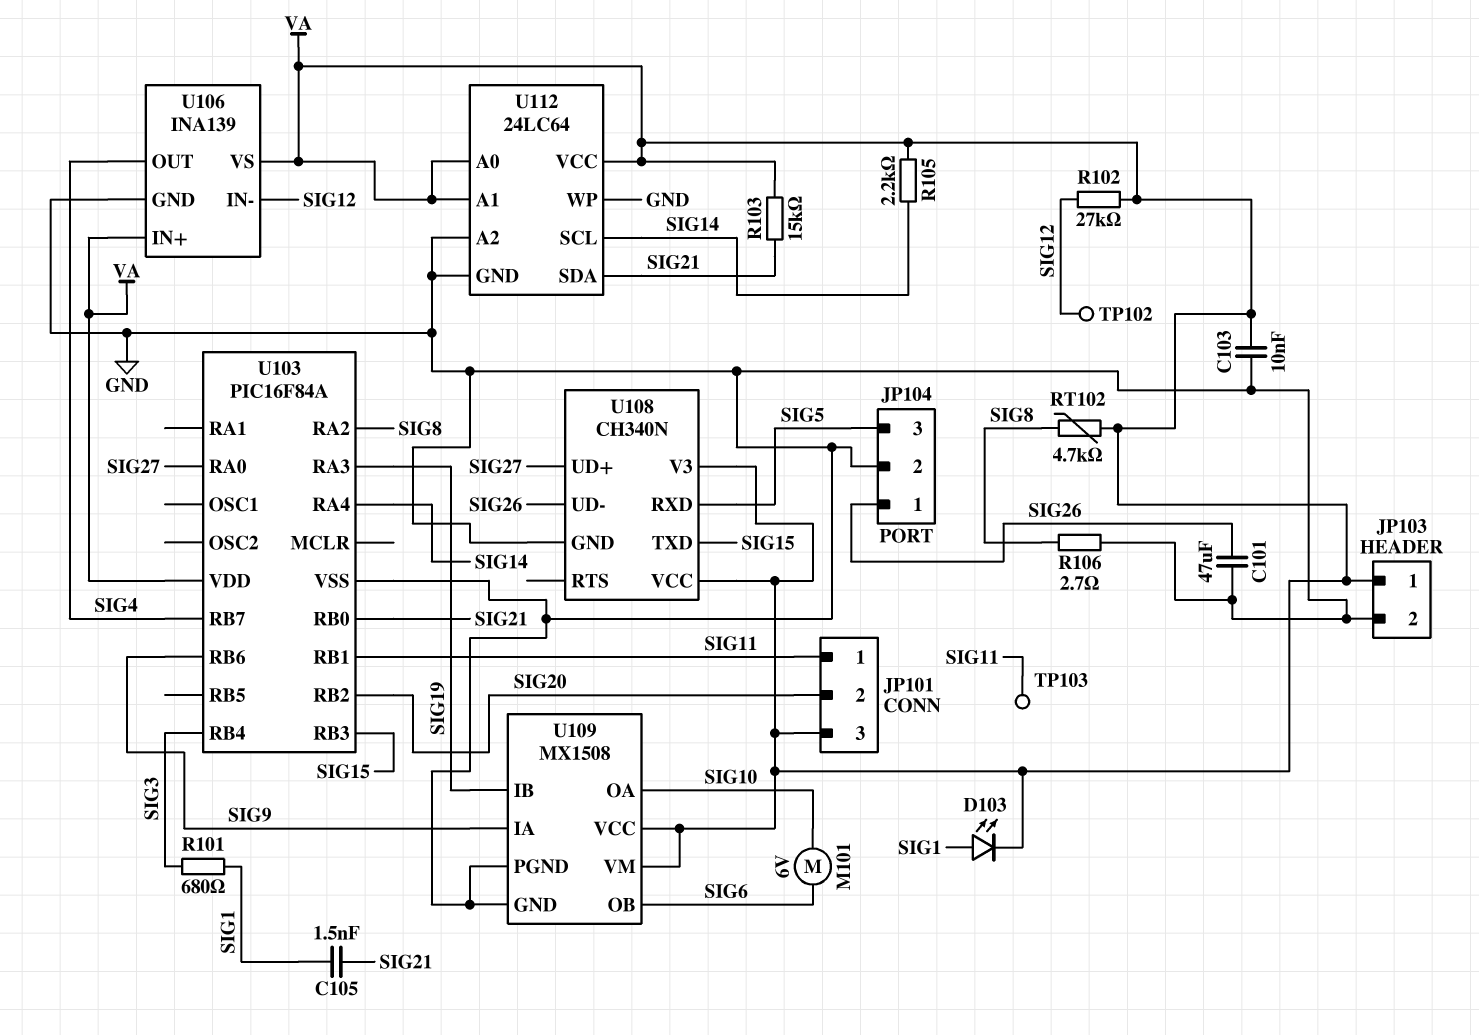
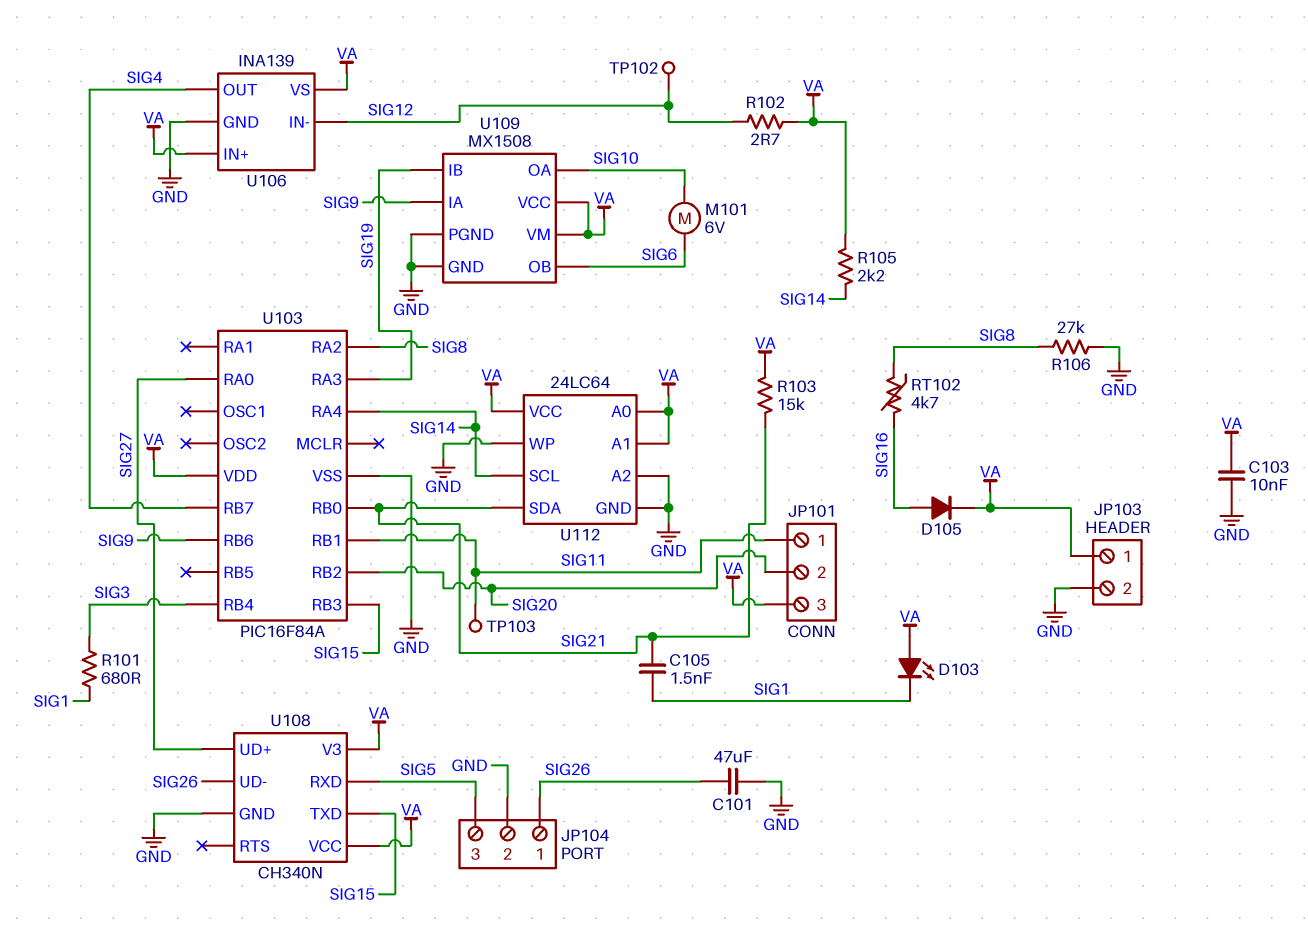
D103: LED (A SIG1, K VA) -> LED (A VA, K SIG1)
D105: none -> diode (A SIG16, K VA)
R102: 27k (SIG12, VA) -> 2.7 (SIG12, VA)
R106: 2.7 (GND, SIG8) -> 27k (GND, SIG8)
RT102: 4.7k (SIG8, VA) -> 4.7k (SIG8, SIG16)

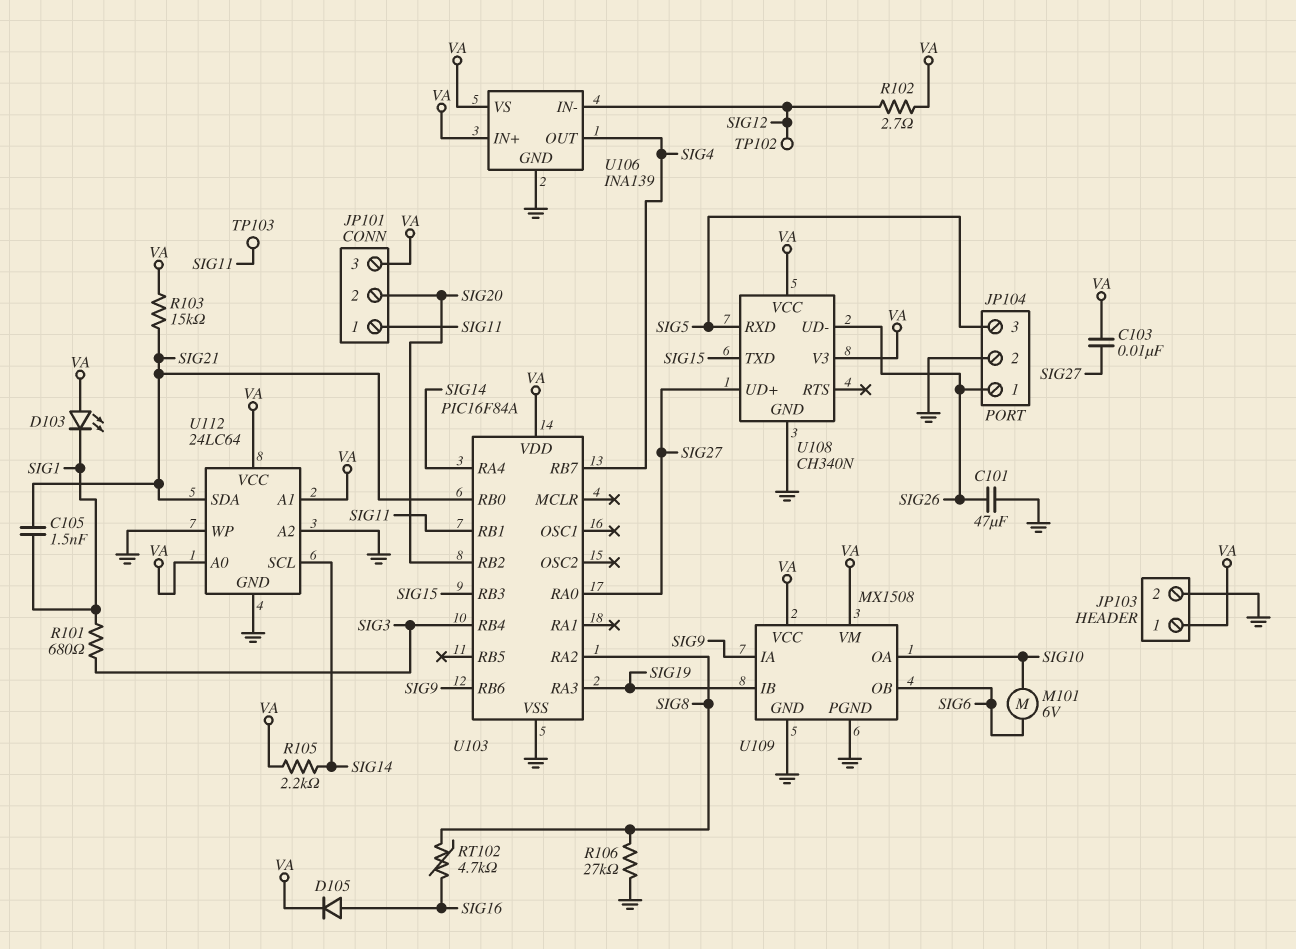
C103: 10nF (GND, VA) -> 10nF (SIG27, VA)

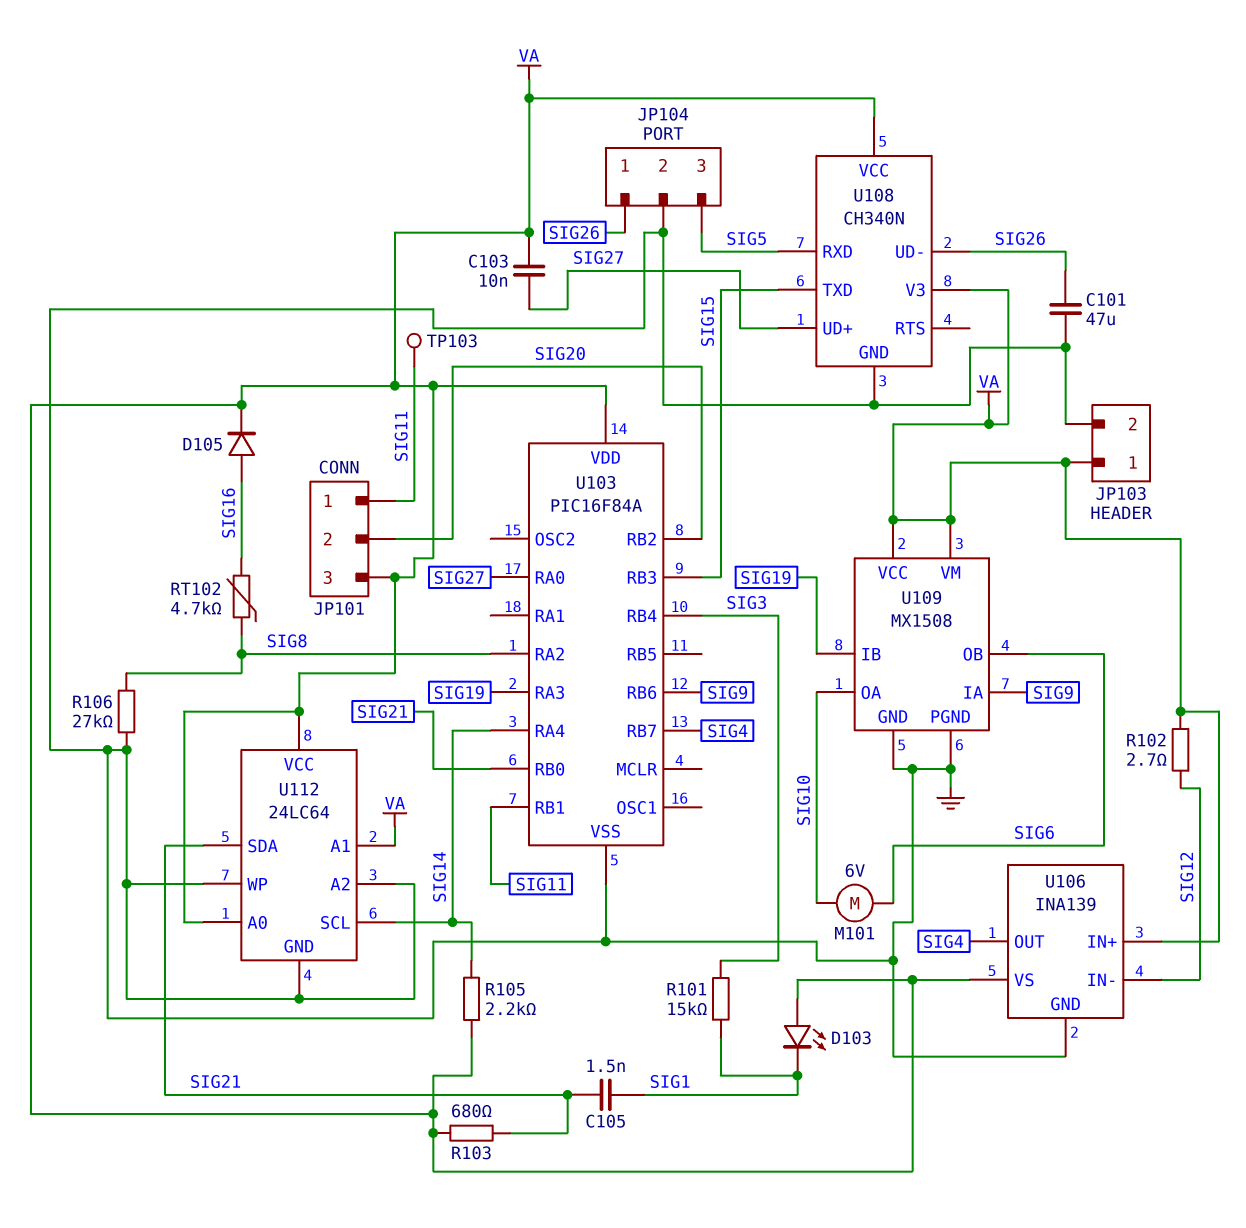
R101: 680 (SIG1, SIG3) -> 15k (SIG1, SIG3)
R103: 15k (SIG21, VA) -> 680 (SIG21, VA)
TP102: test point (SIG12) -> none

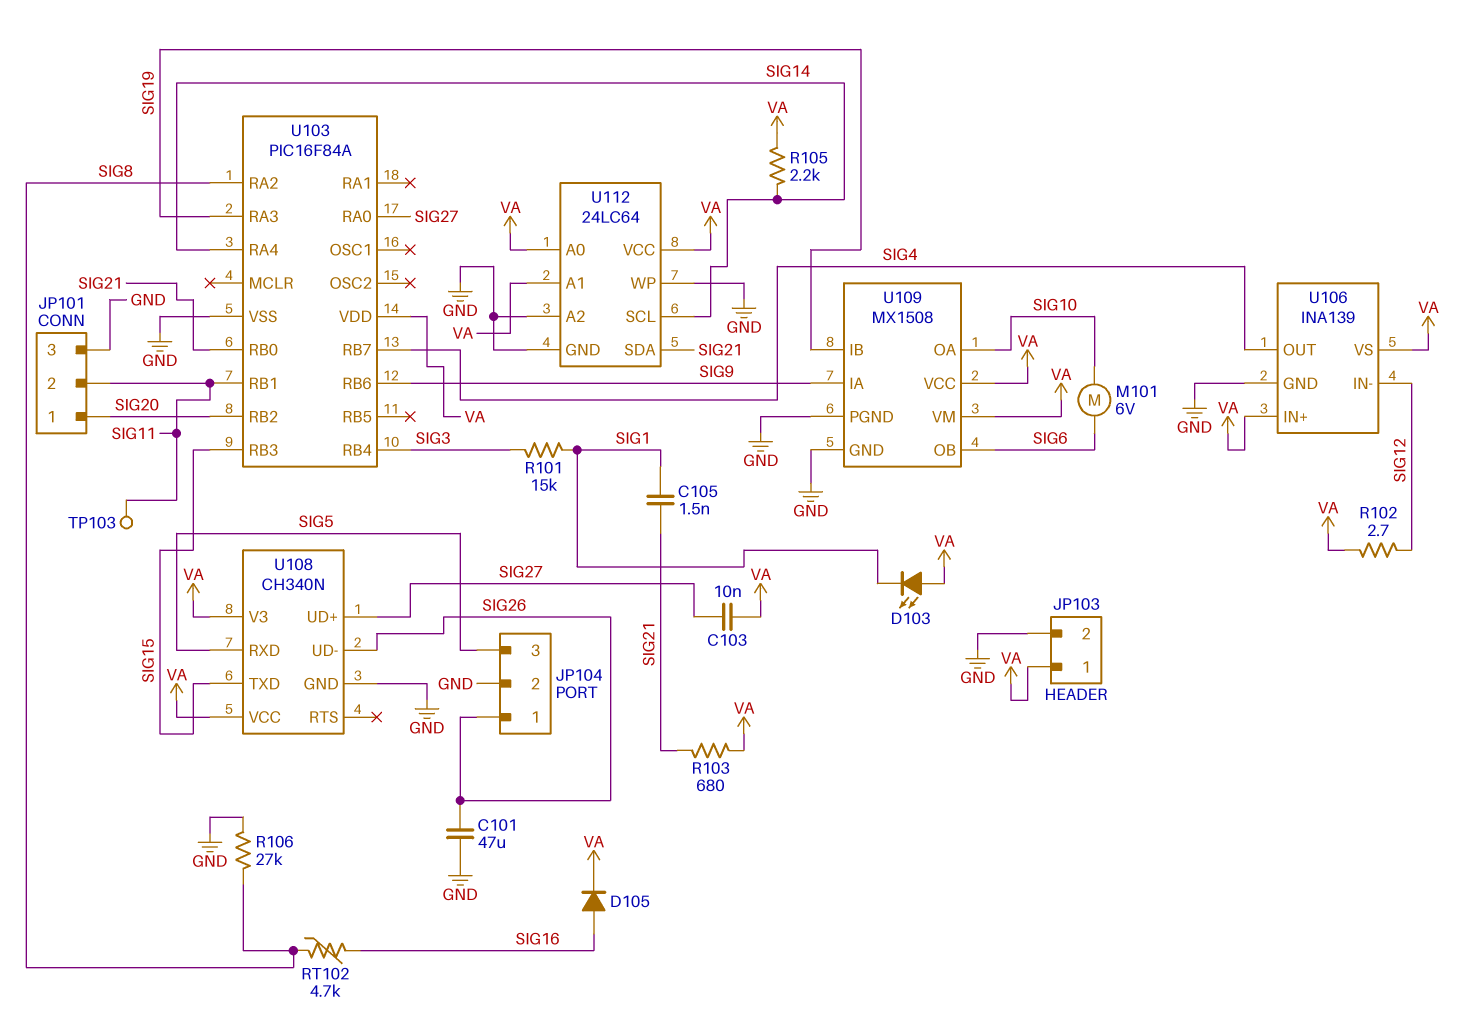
JP101 pin 1: SIG11 -> SIG20
JP101 pin 2: SIG20 -> SIG11
JP101 pin 3: VA -> GND

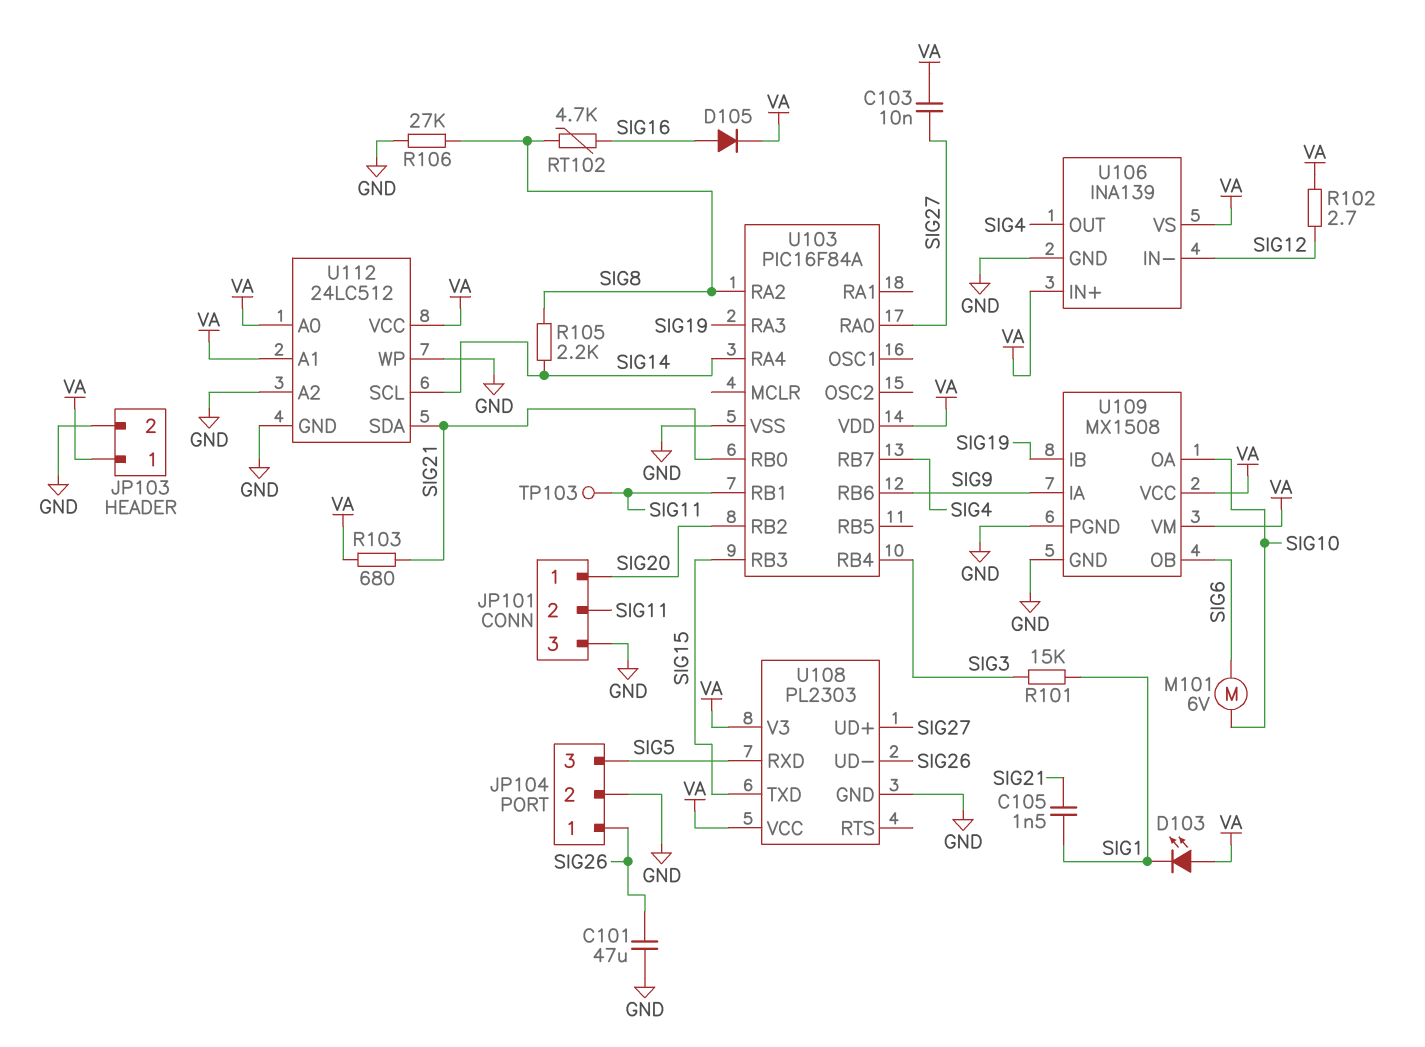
R105: 2.2k (SIG14, VA) -> 2.2k (SIG8, SIG14)
U108: CH340N -> PL2303
U112: 24LC64 -> 24LC512

